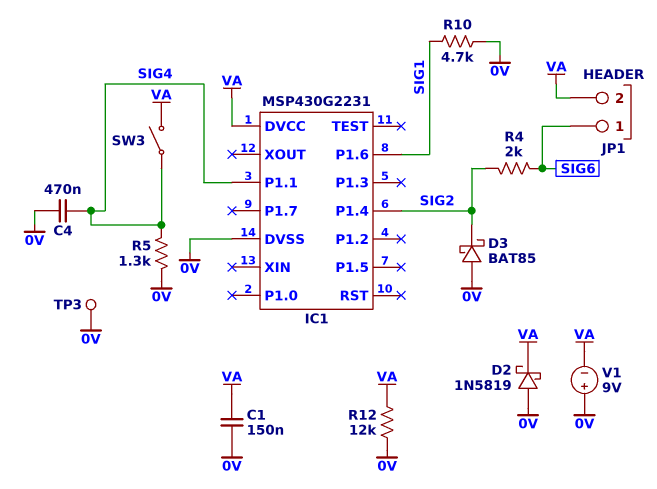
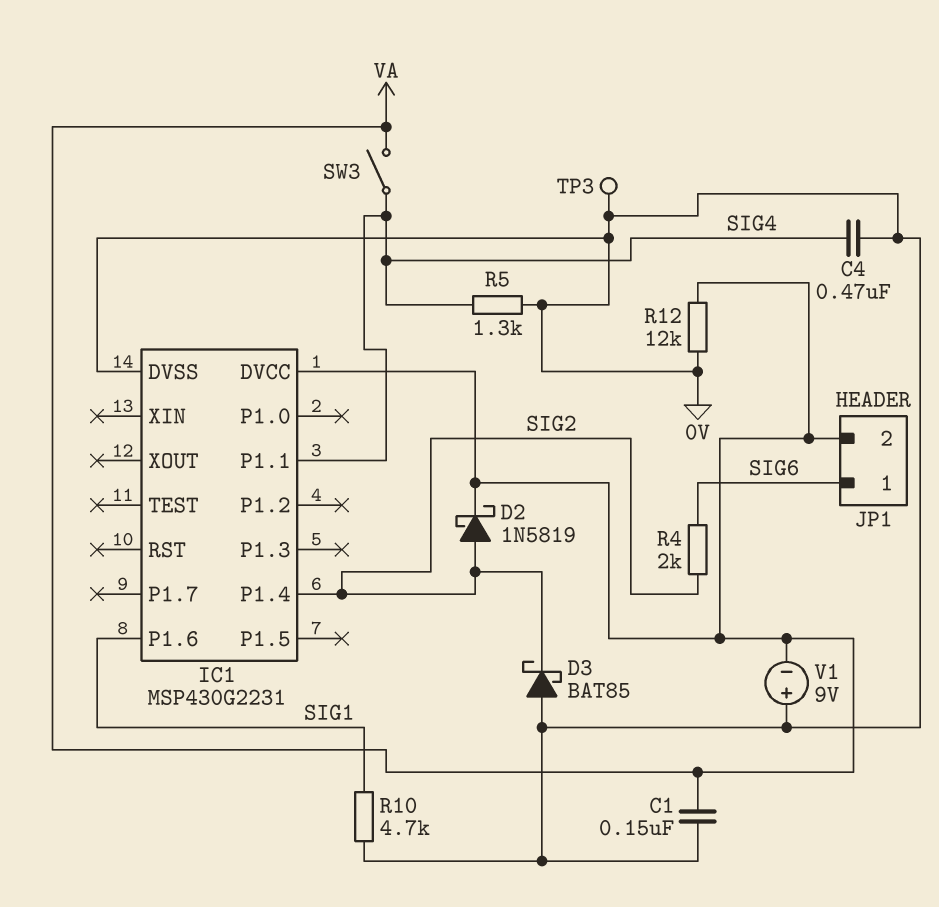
D2: schottky 1N5819 (A 0V, K VA) -> schottky 1N5819 (A SIG2, K VA)

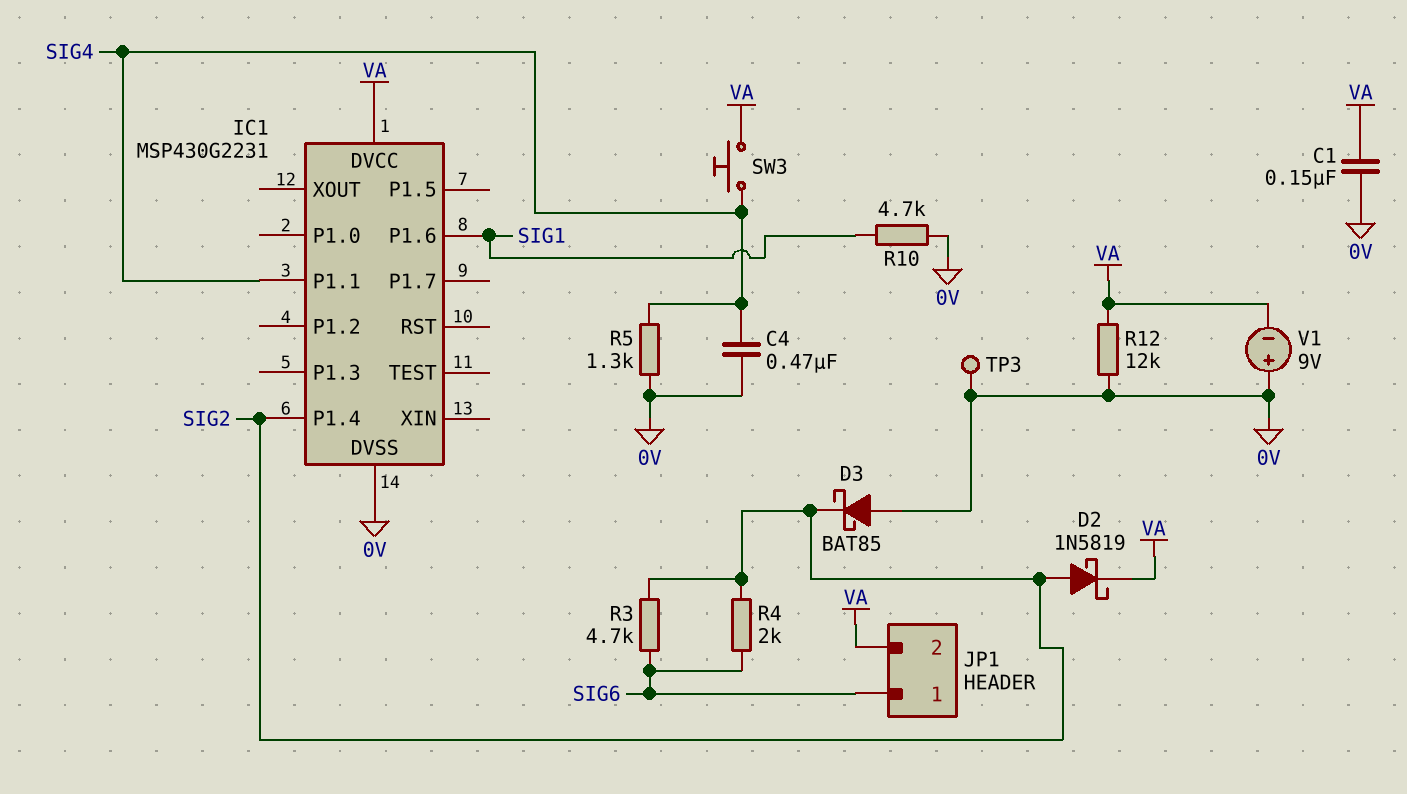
R3: none -> 4.7k (SIG2, SIG6)
SW3: switch (SIG4, VA) -> button (SIG4, VA)

